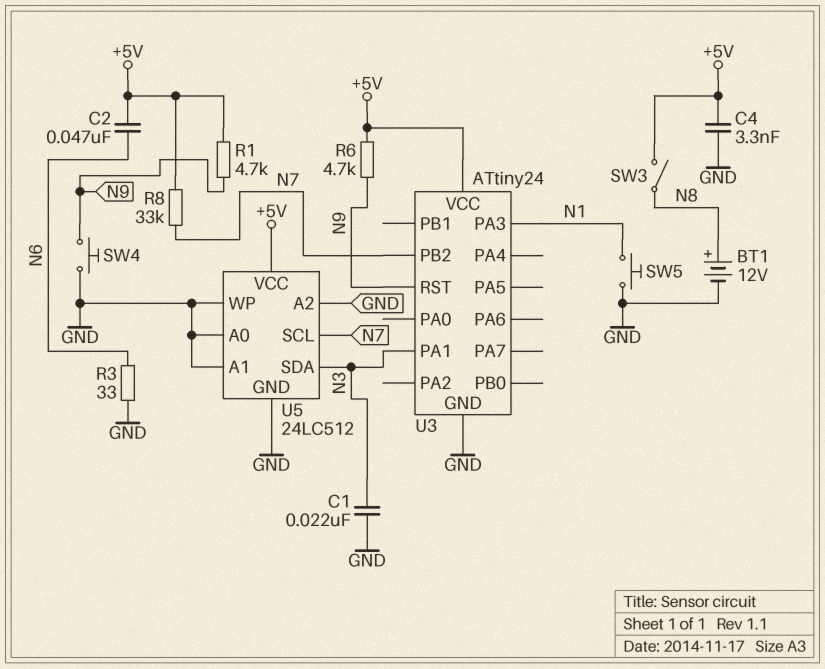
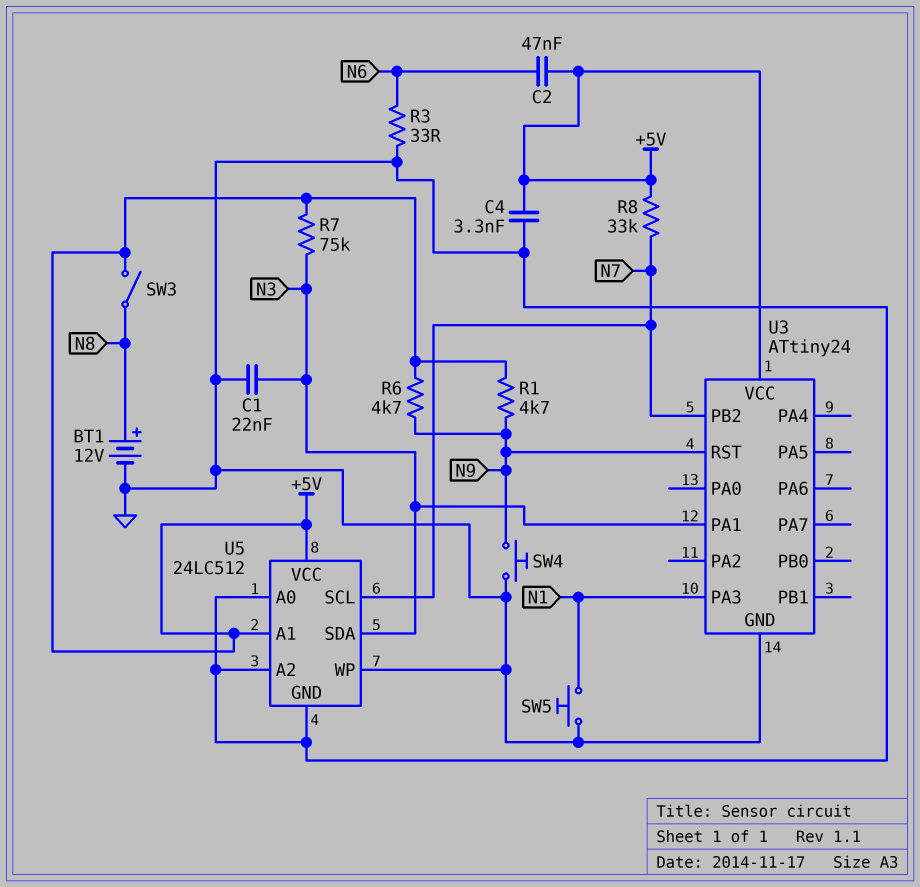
R7: none -> 75k (+5V, N3)
U5 pin A1: GND -> +5V

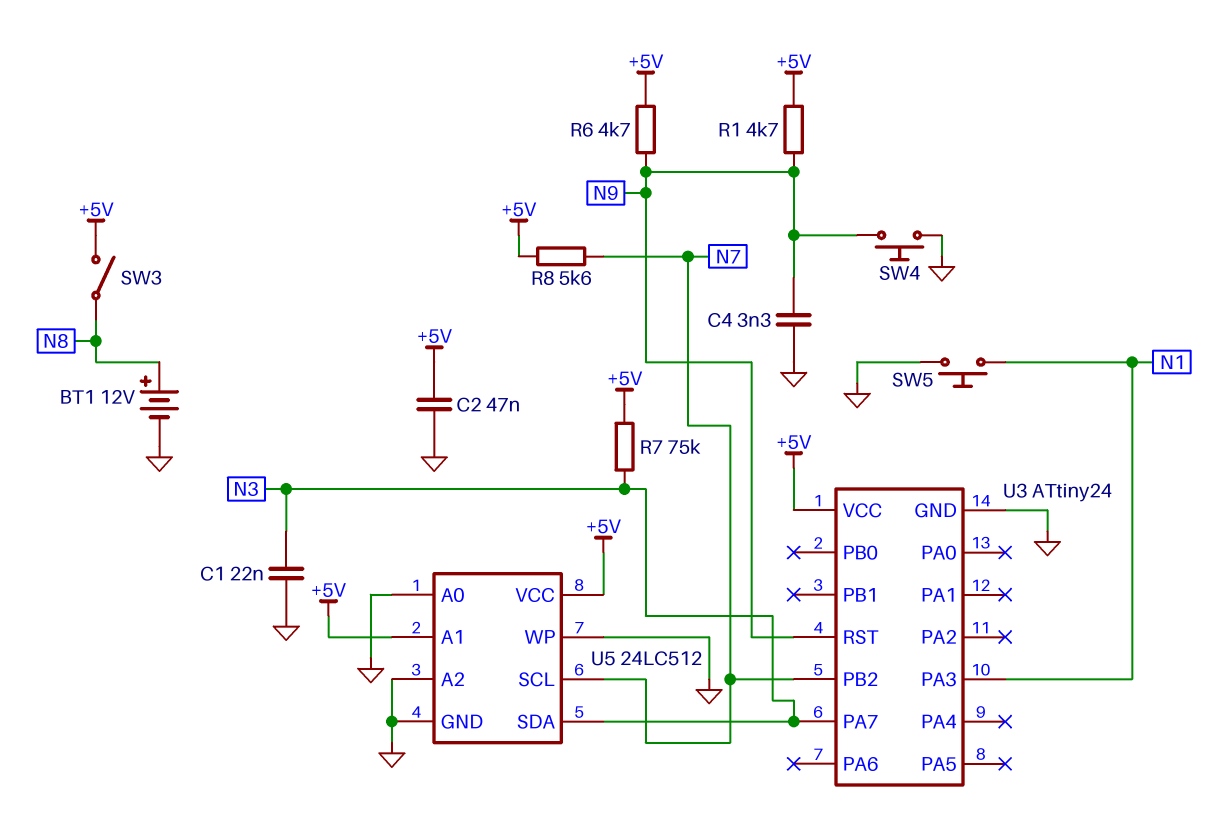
C2: 47nF (+5V, N6) -> 47nF (+5V, GND)
C4: 3.3nF (+5V, GND) -> 3.3nF (GND, N9)
R3: 33 (GND, N6) -> none
R8: 33k (+5V, N7) -> 5.6k (+5V, N7)
U3 pin PA1: N3 -> none
U3 pin PA7: none -> N3

